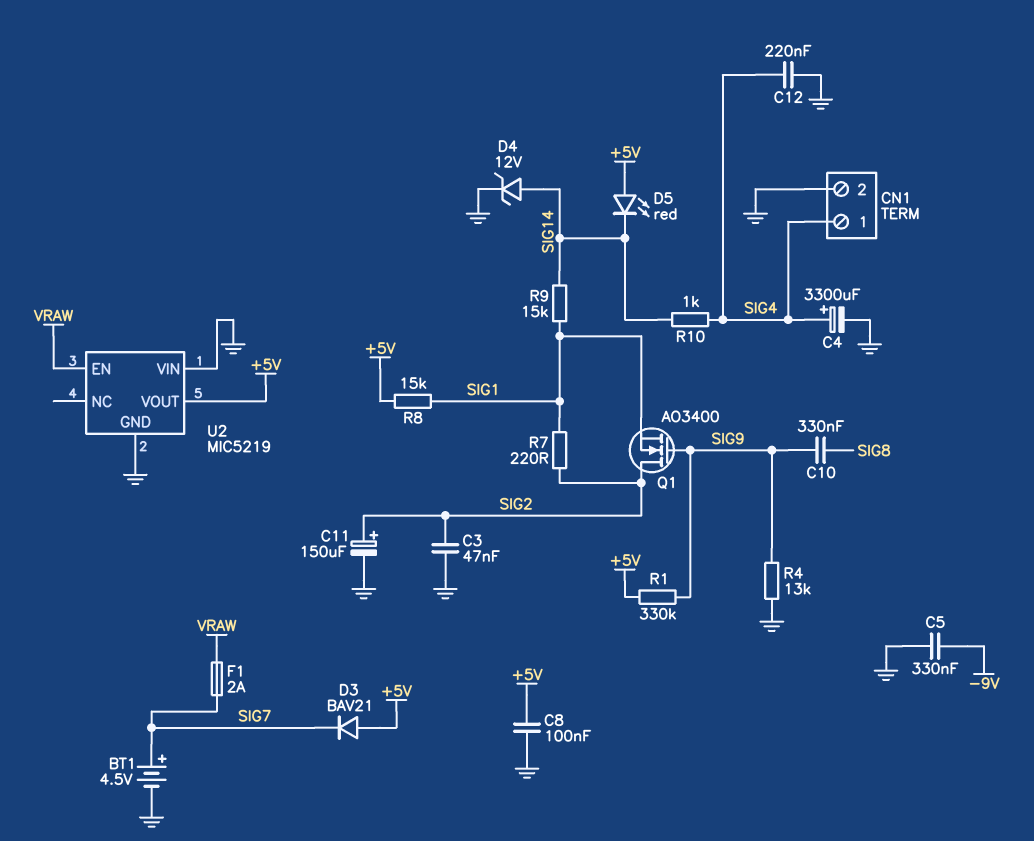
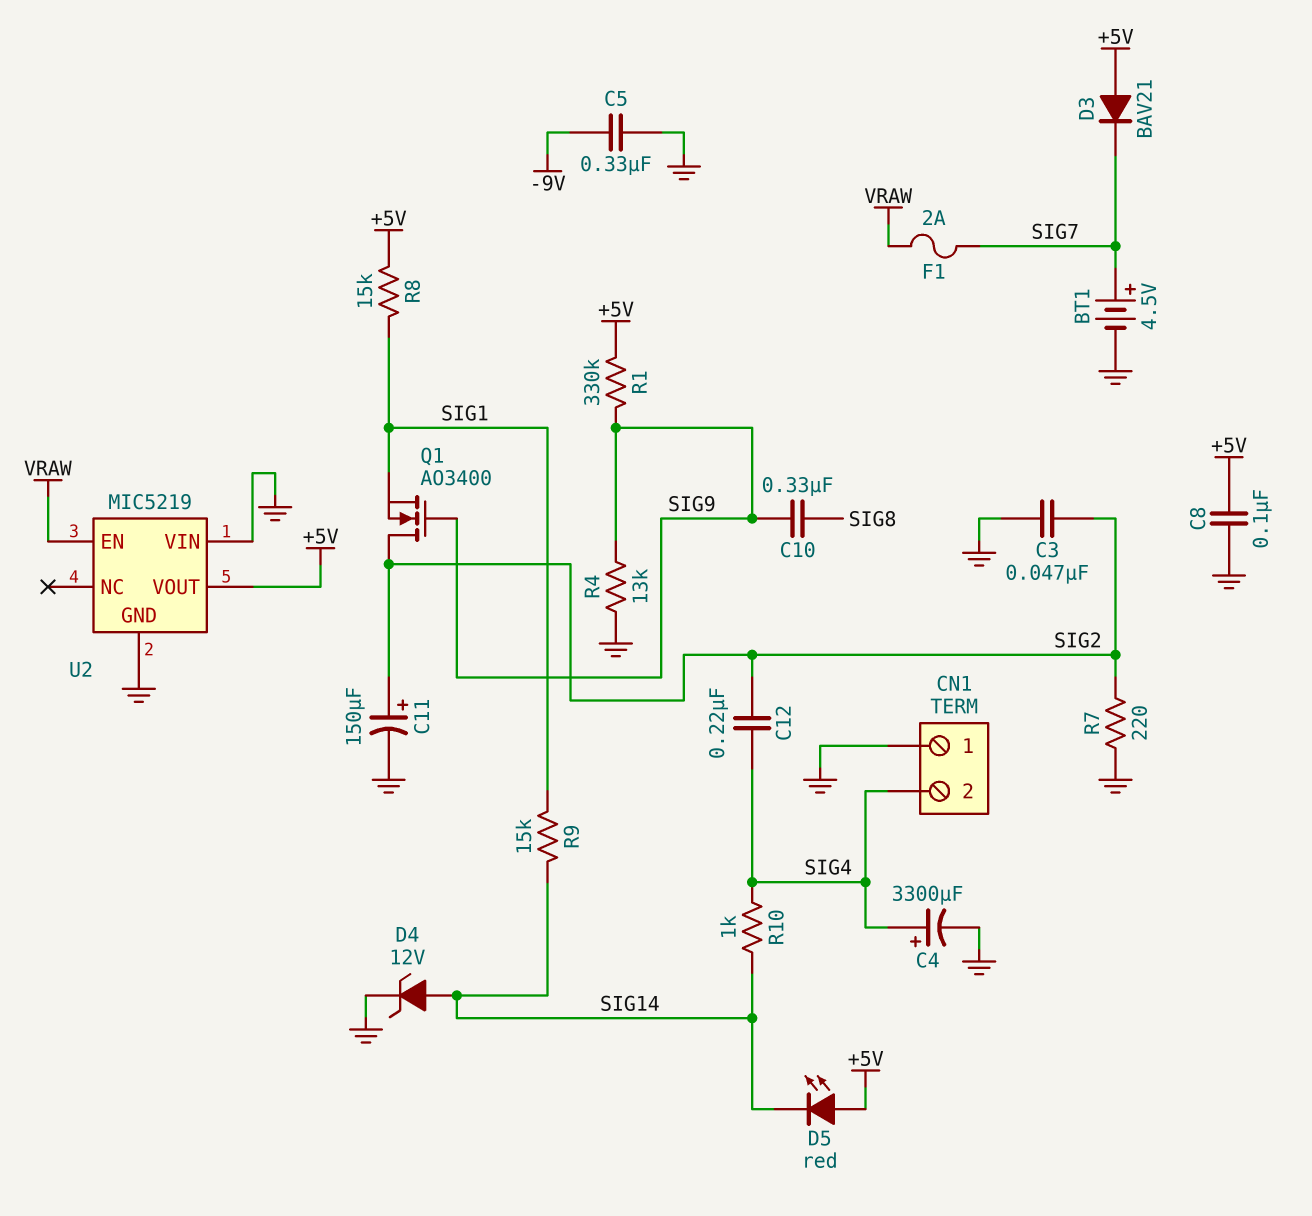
C12: 220nF (GND, SIG4) -> 220nF (SIG2, SIG4)
CN1 pin 1: SIG4 -> GND
CN1 pin 2: GND -> SIG4
R7: 220 (SIG1, SIG2) -> 220 (GND, SIG2)

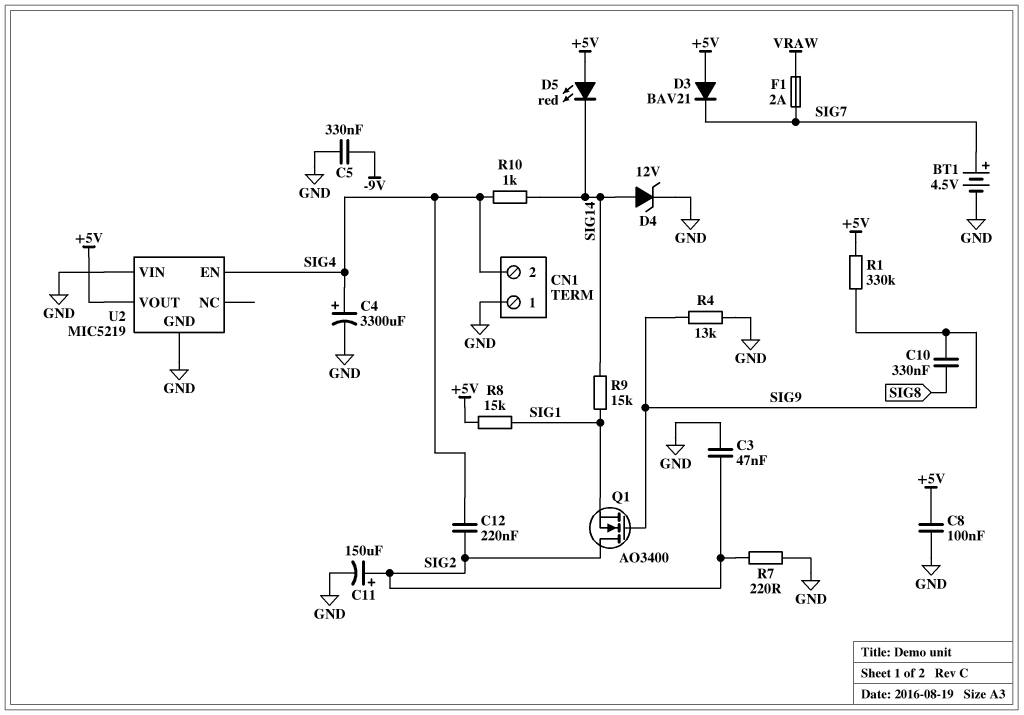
U2 pin EN: VRAW -> SIG4

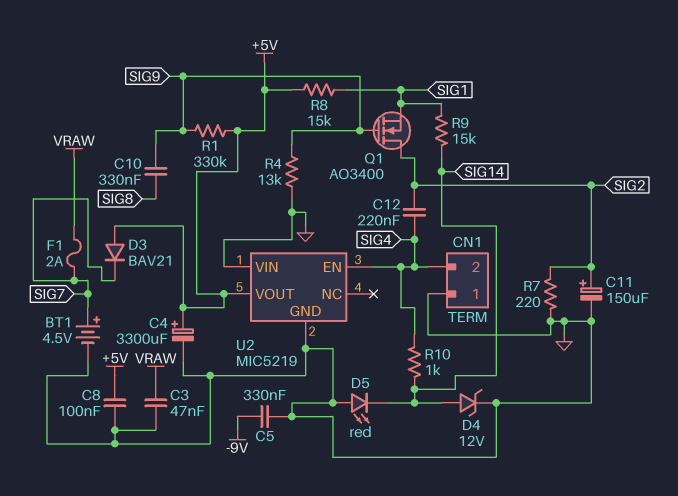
C3: 47nF (GND, SIG2) -> 47nF (GND, VRAW)
C4: 3300uF (plus SIG4, minus GND) -> 3300uF (plus +5V, minus GND)
D5: LED red (A +5V, K SIG14) -> LED red (A GND, K SIG14)

